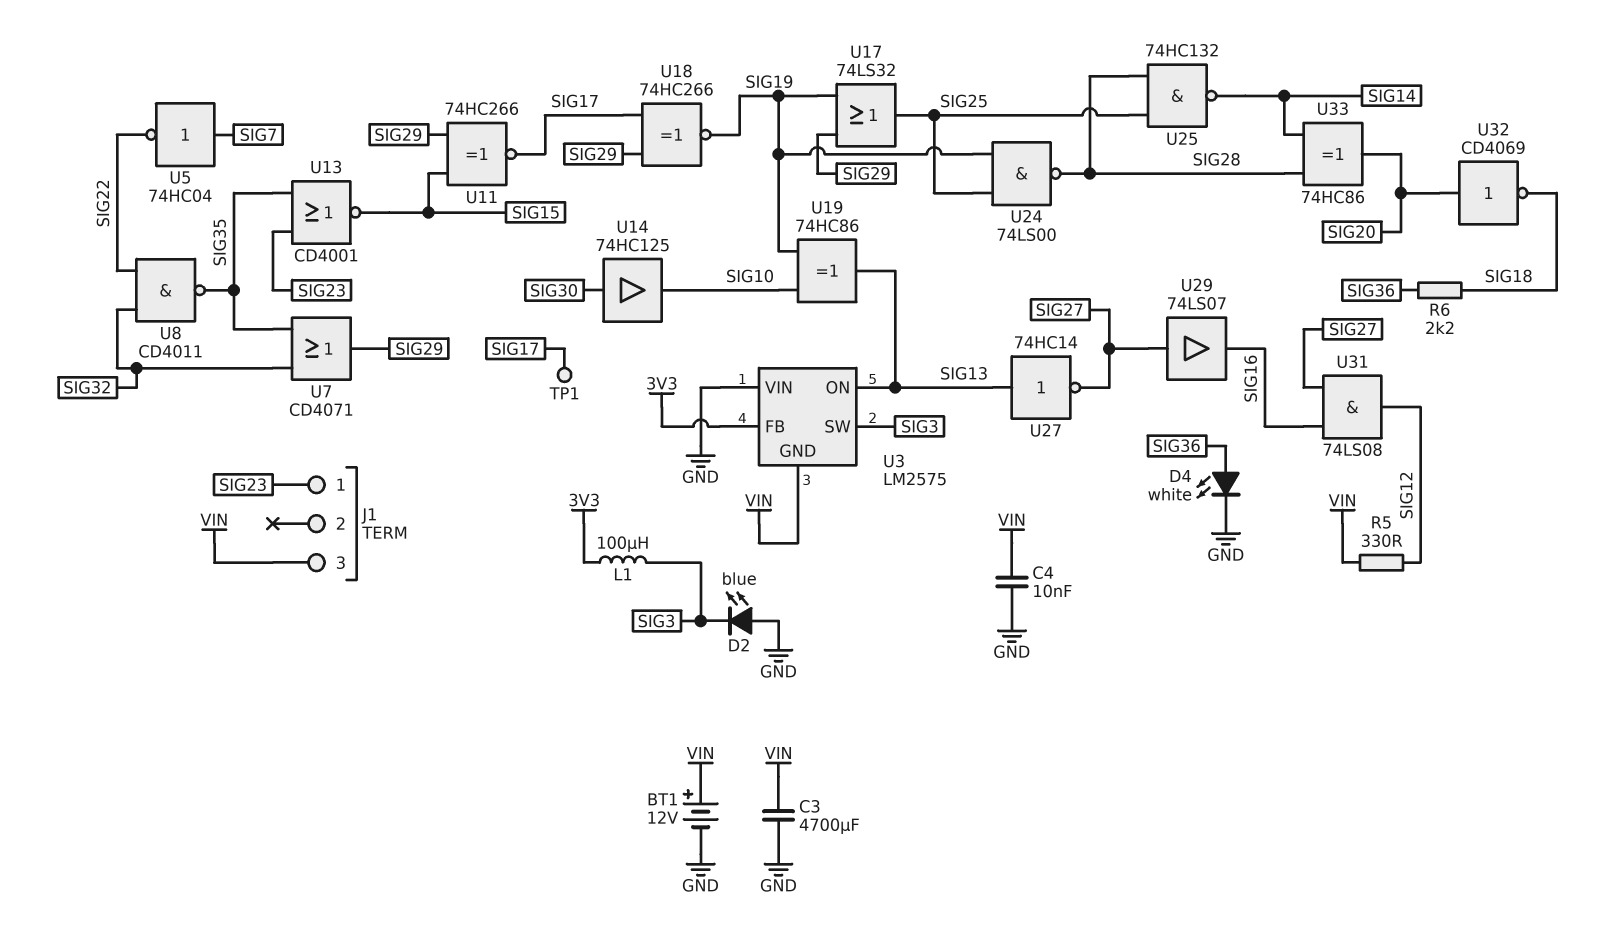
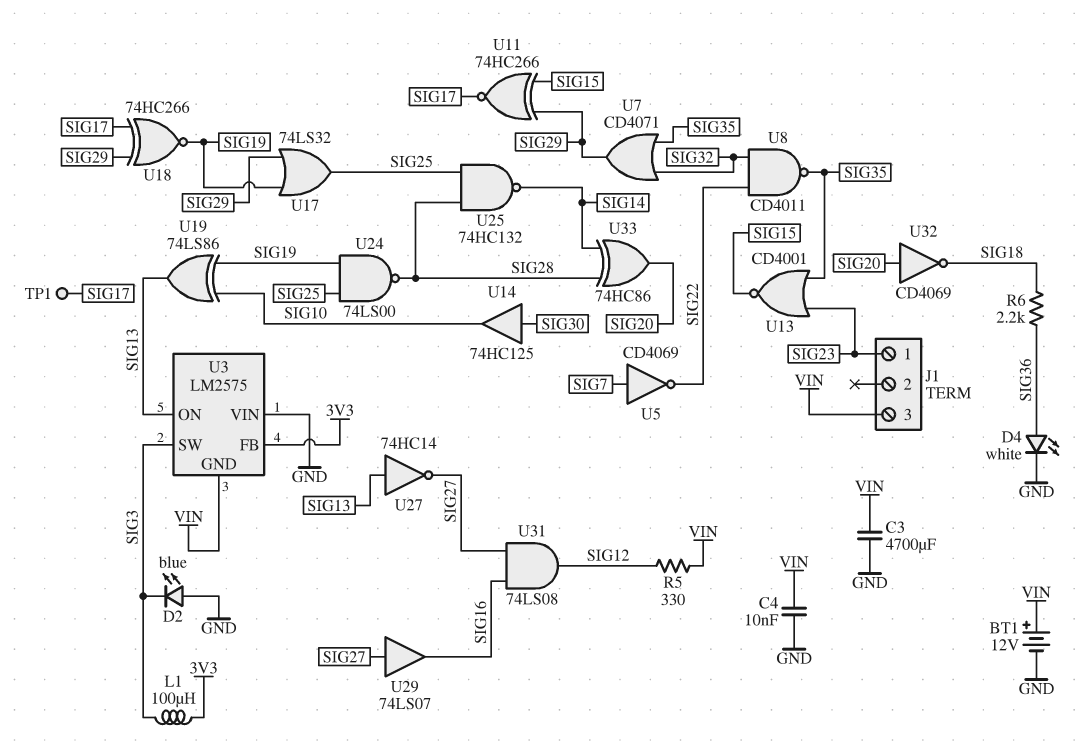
U5: NOT 74HC04 (in SIG7, out SIG22) -> NOT CD4069 (in SIG7, out SIG22)
U19: XOR 74HC86 (in SIG10, in SIG19, out SIG13) -> XOR 74LS86 (in SIG10, in SIG19, out SIG13)

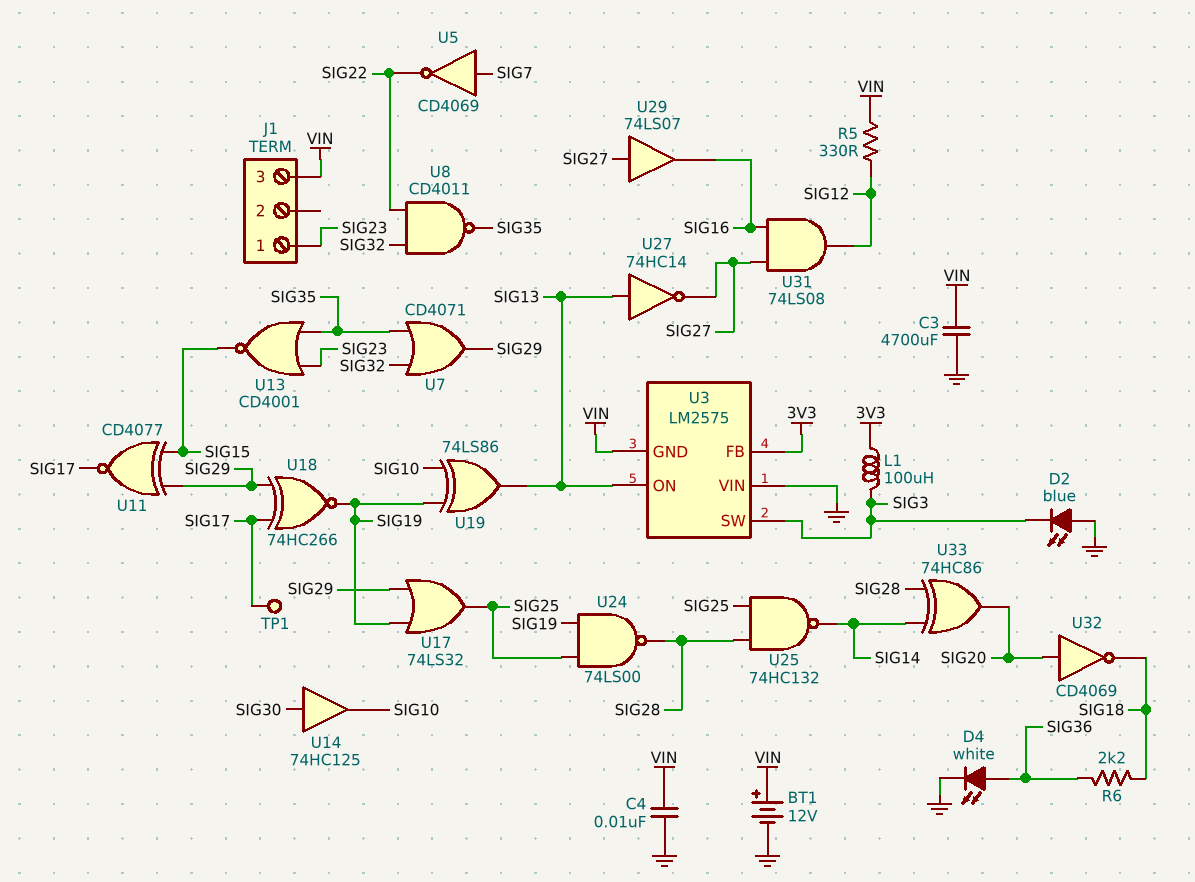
U11: XNOR 74HC266 (in SIG15, in SIG29, out SIG17) -> XNOR CD4077 (in SIG15, in SIG29, out SIG17)

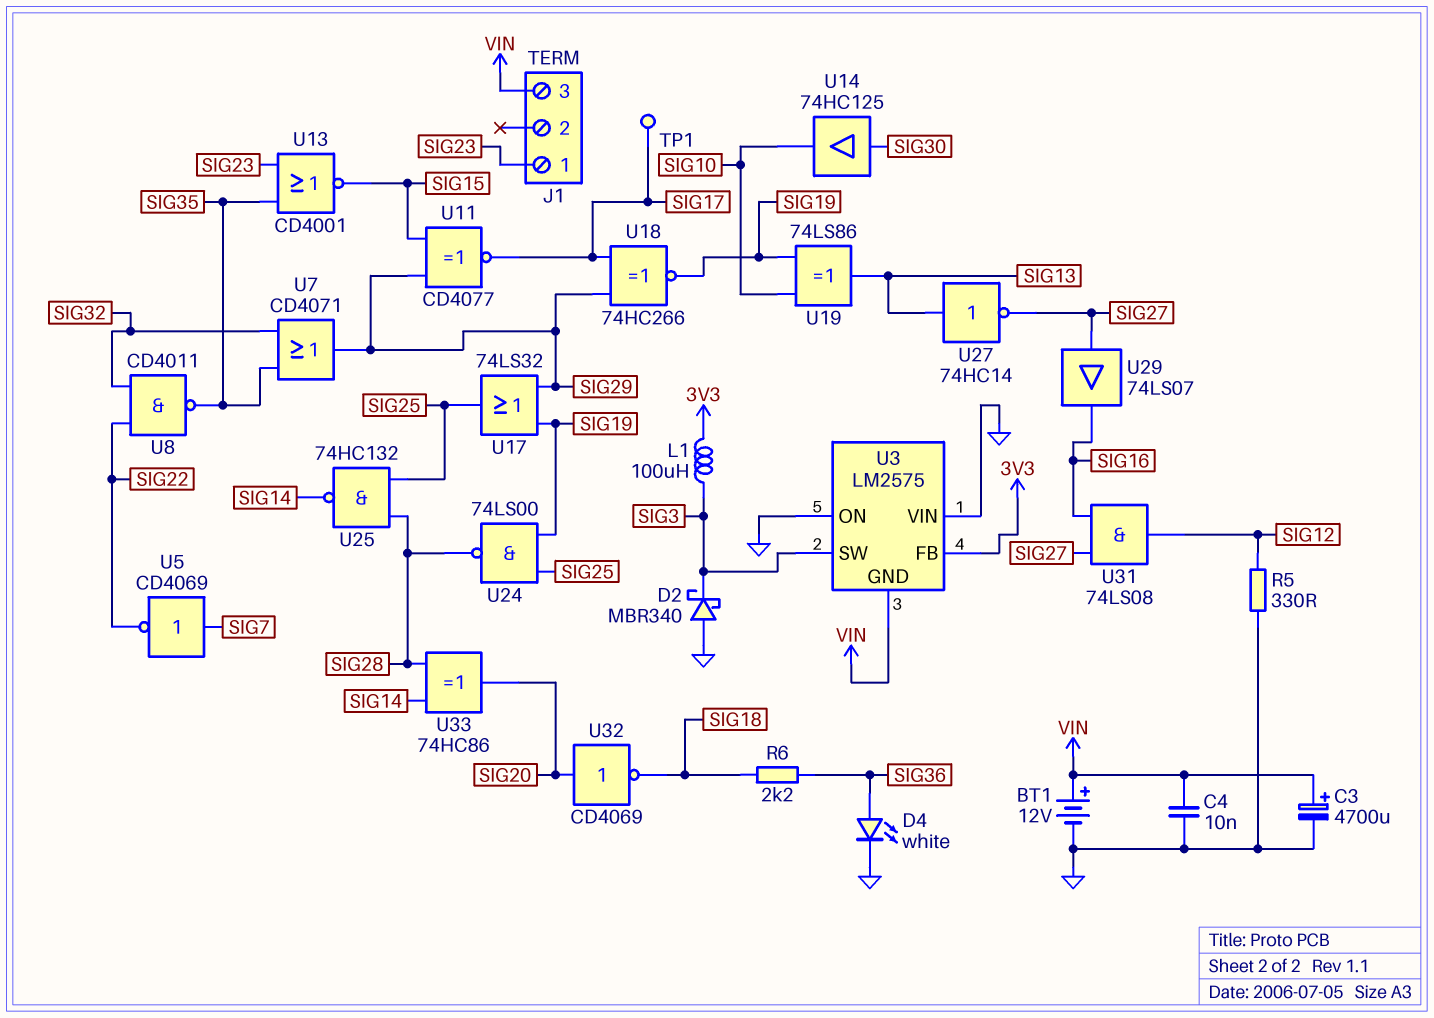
C3: 4700uF (GND, VIN) -> 4700uF (plus VIN, minus GND)
D2: LED blue (A GND, K SIG3) -> schottky MBR340 (A GND, K SIG3)
R5: 330 (SIG12, VIN) -> 330 (GND, SIG12)
U3 pin ON: SIG13 -> GND

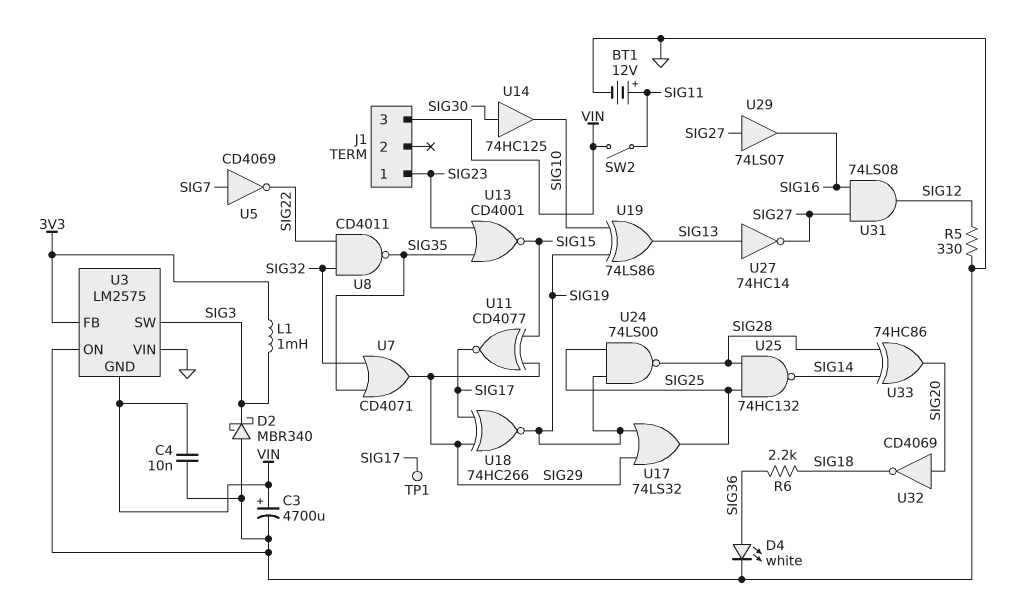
BT1: 12V (plus VIN, minus GND) -> 12V (plus SIG11, minus GND)
L1: 100uH (3V3, SIG3) -> 1mH (3V3, SIG3)
SW2: none -> switch (SIG11, VIN)

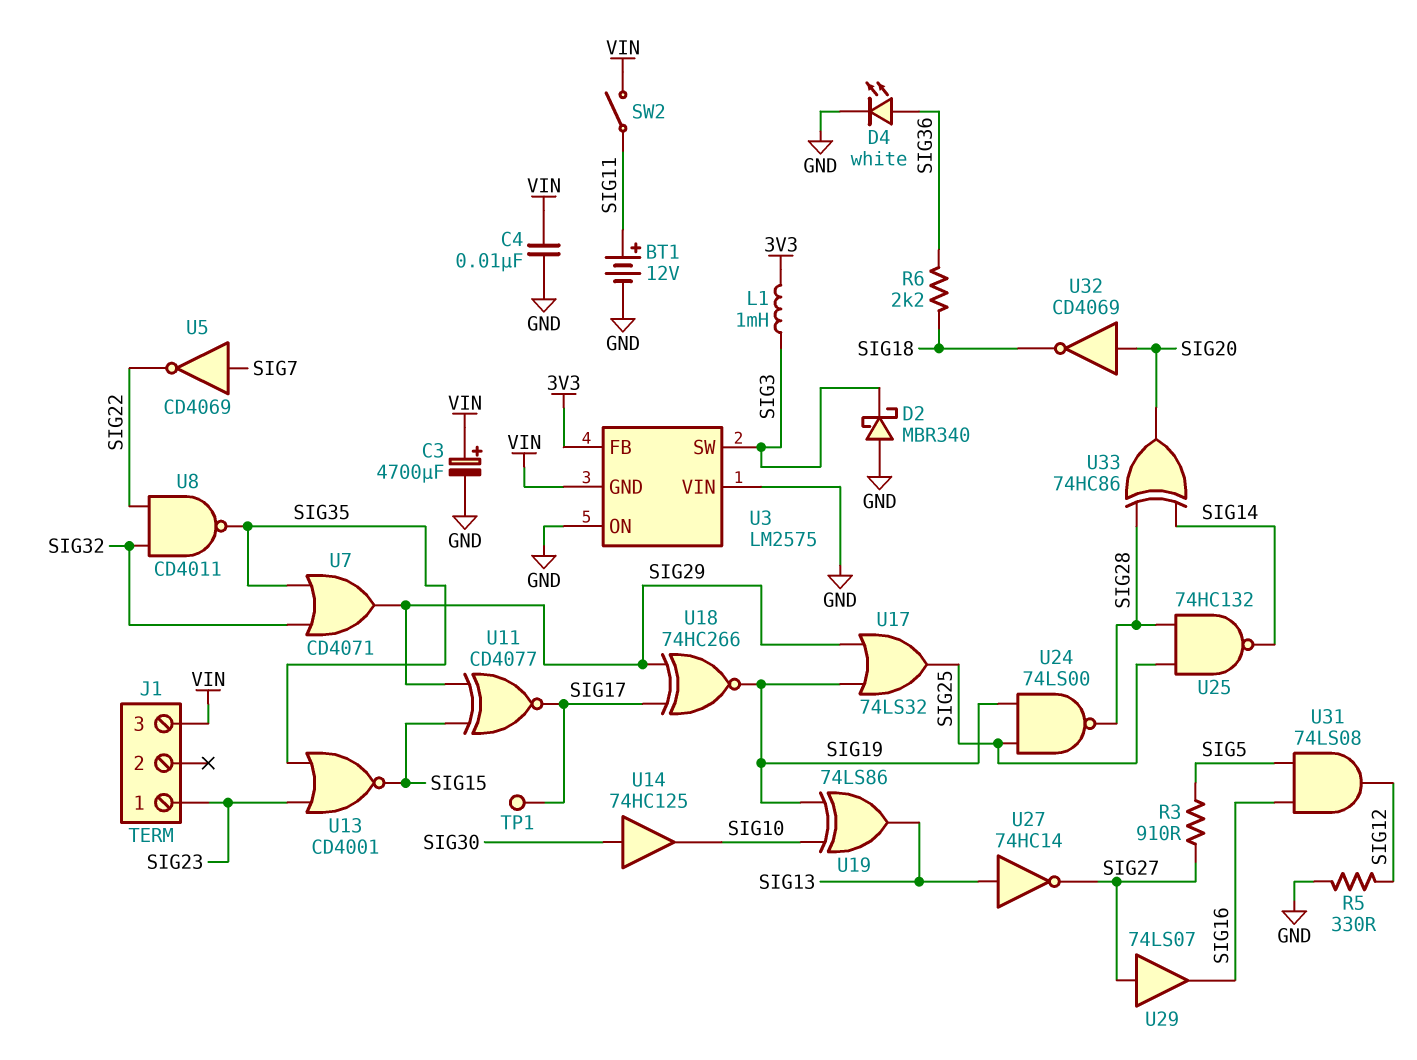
R3: none -> 910 (SIG5, SIG27)
U31: AND 74LS08 (in SIG16, in SIG27, out SIG12) -> AND 74LS08 (in SIG5, in SIG16, out SIG12)

